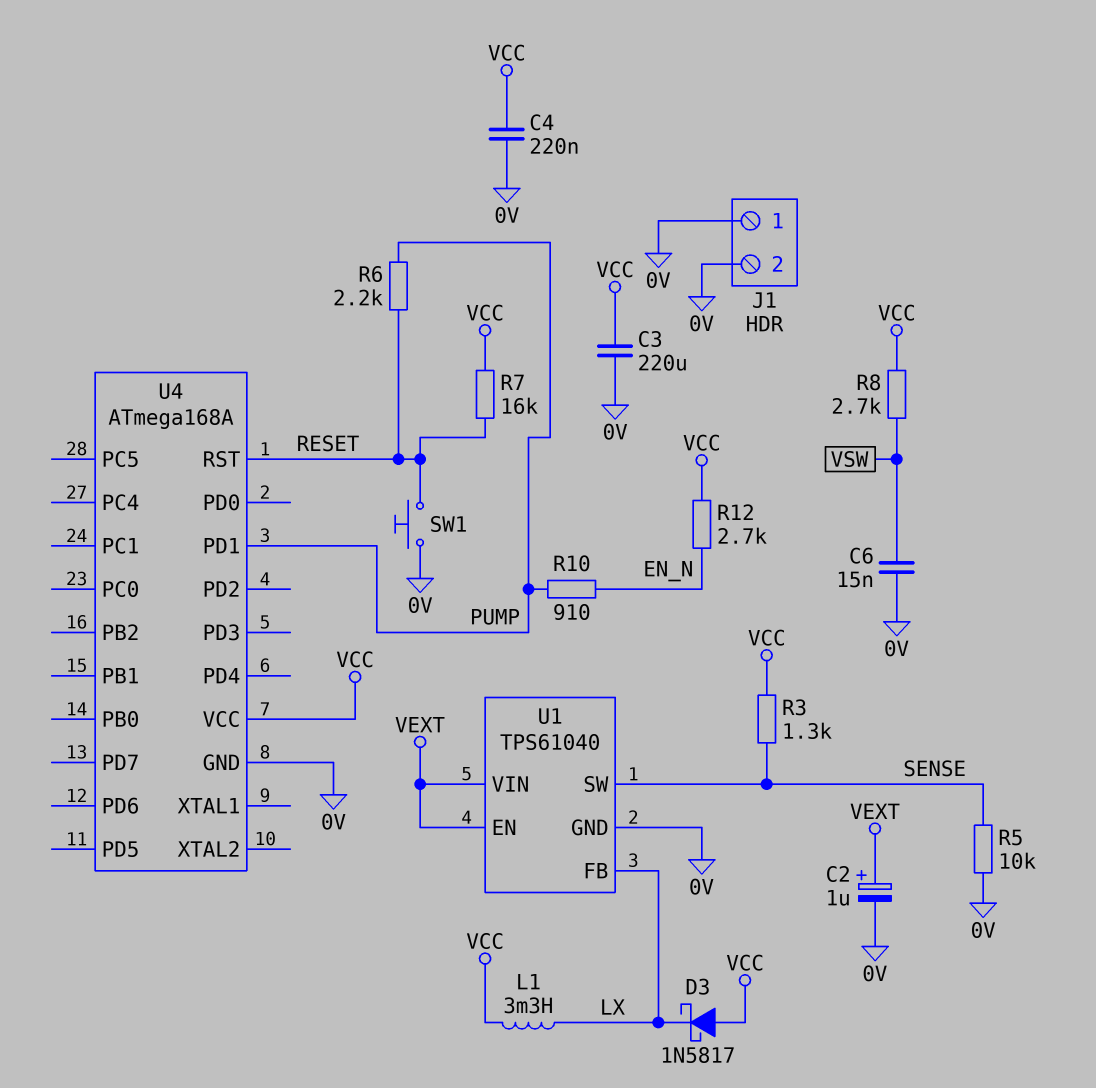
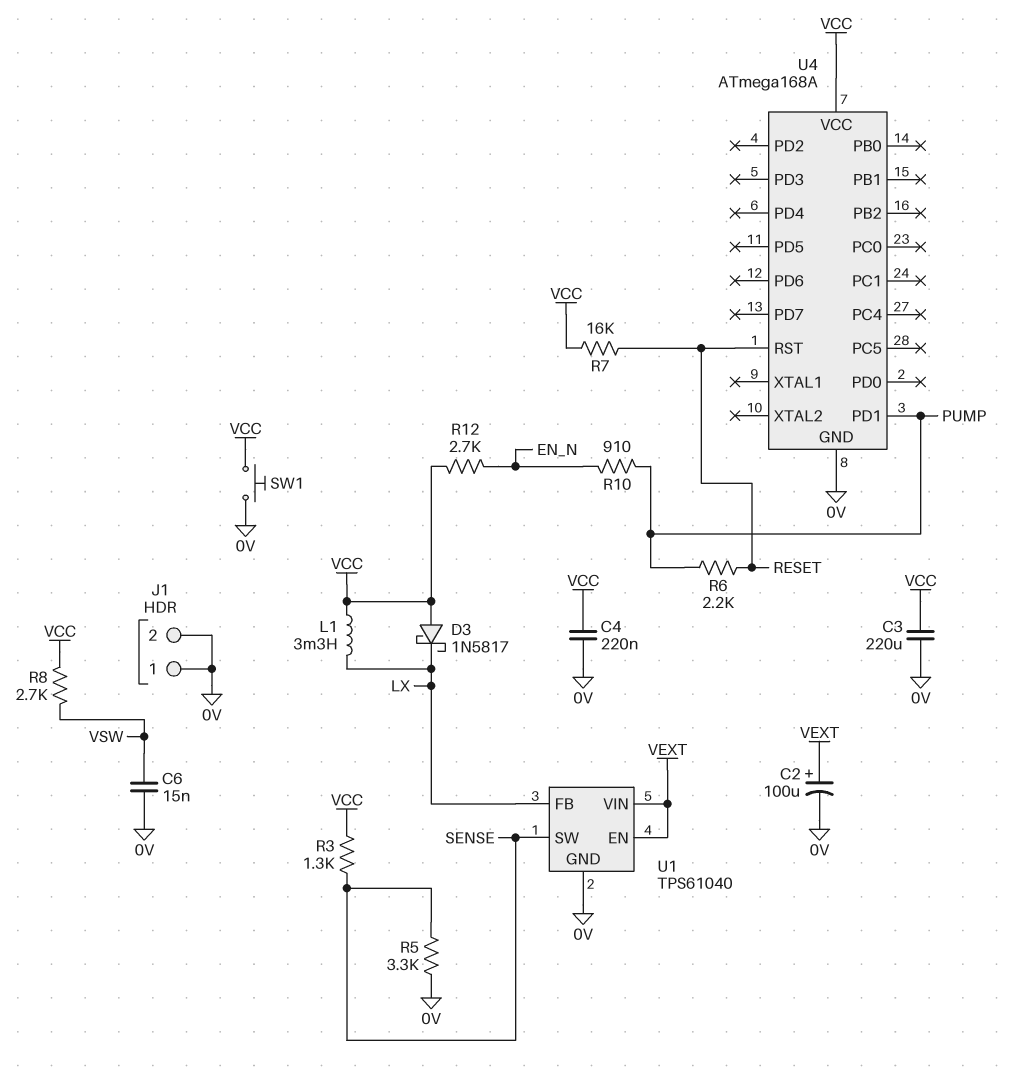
C2: 1uF (plus VEXT, minus 0V) -> 100uF (plus VEXT, minus 0V)
R5: 10k (0V, SENSE) -> 3.3k (0V, SENSE)
SW1: button (0V, RESET) -> button (0V, VCC)

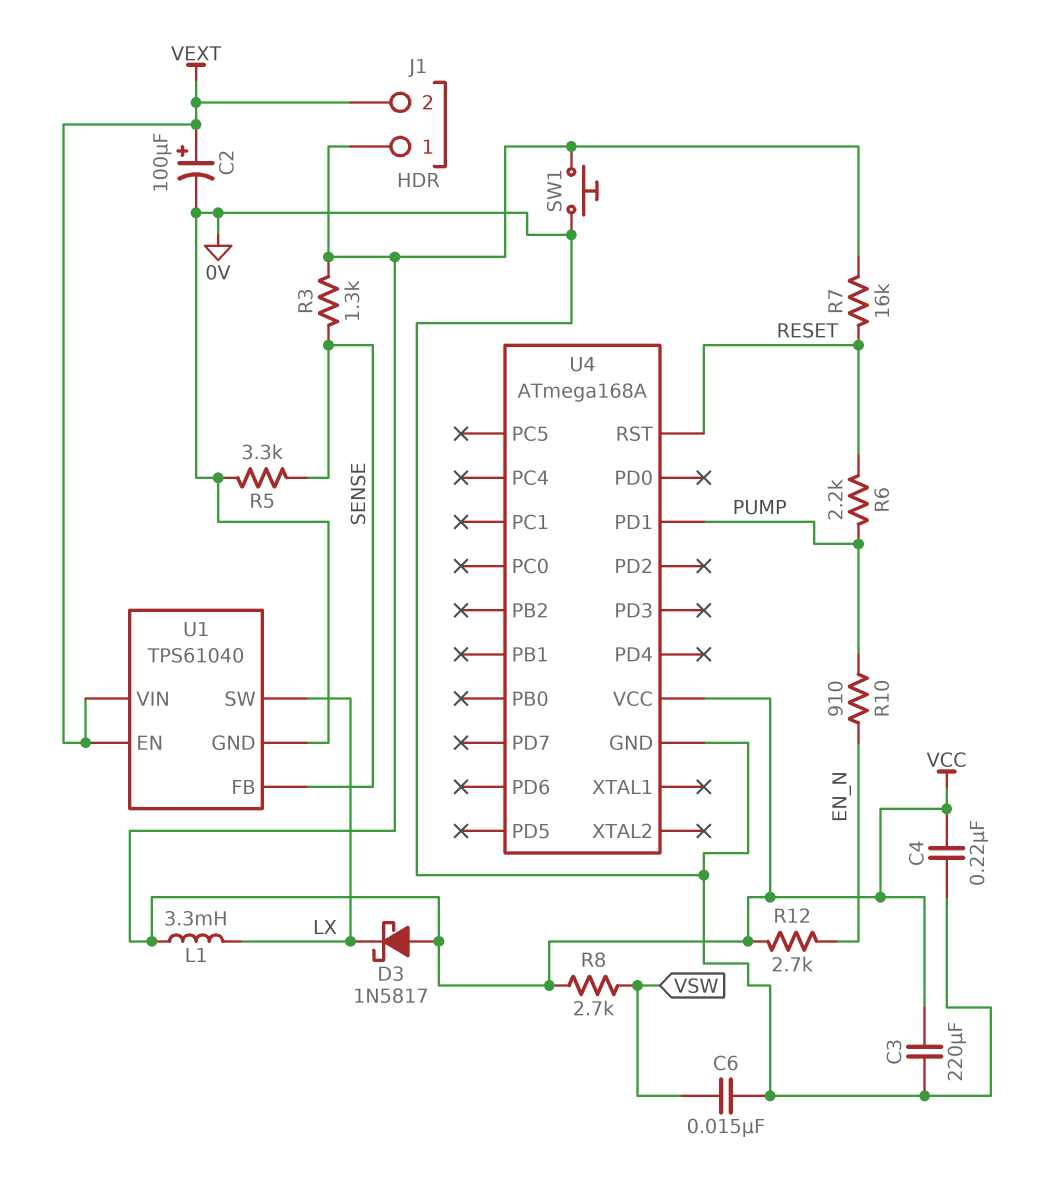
J1 pin 1: 0V -> VCC
J1 pin 2: 0V -> VEXT
U1 pin FB: LX -> SENSE
U1 pin SW: SENSE -> LX

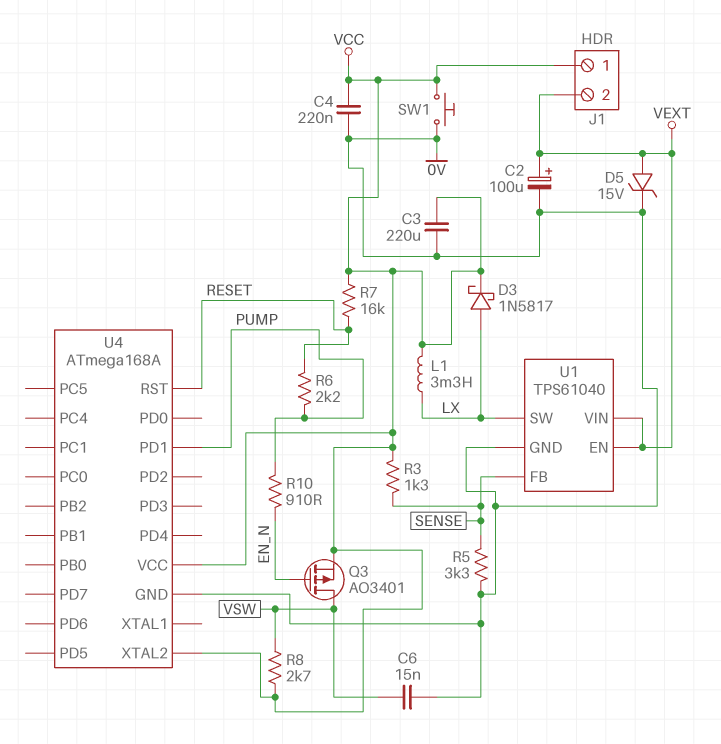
D3: schottky 1N5817 (A VCC, K LX) -> schottky 1N5817 (A LX, K VCC)
D5: none -> zener 15V (A VEXT, K 0V)
Q3: none -> PMOS AO3401 (G EN_N, D VSW, S VCC)
R12: 2.7k (EN_N, VCC) -> none
U4 pin XTAL2: none -> VCC

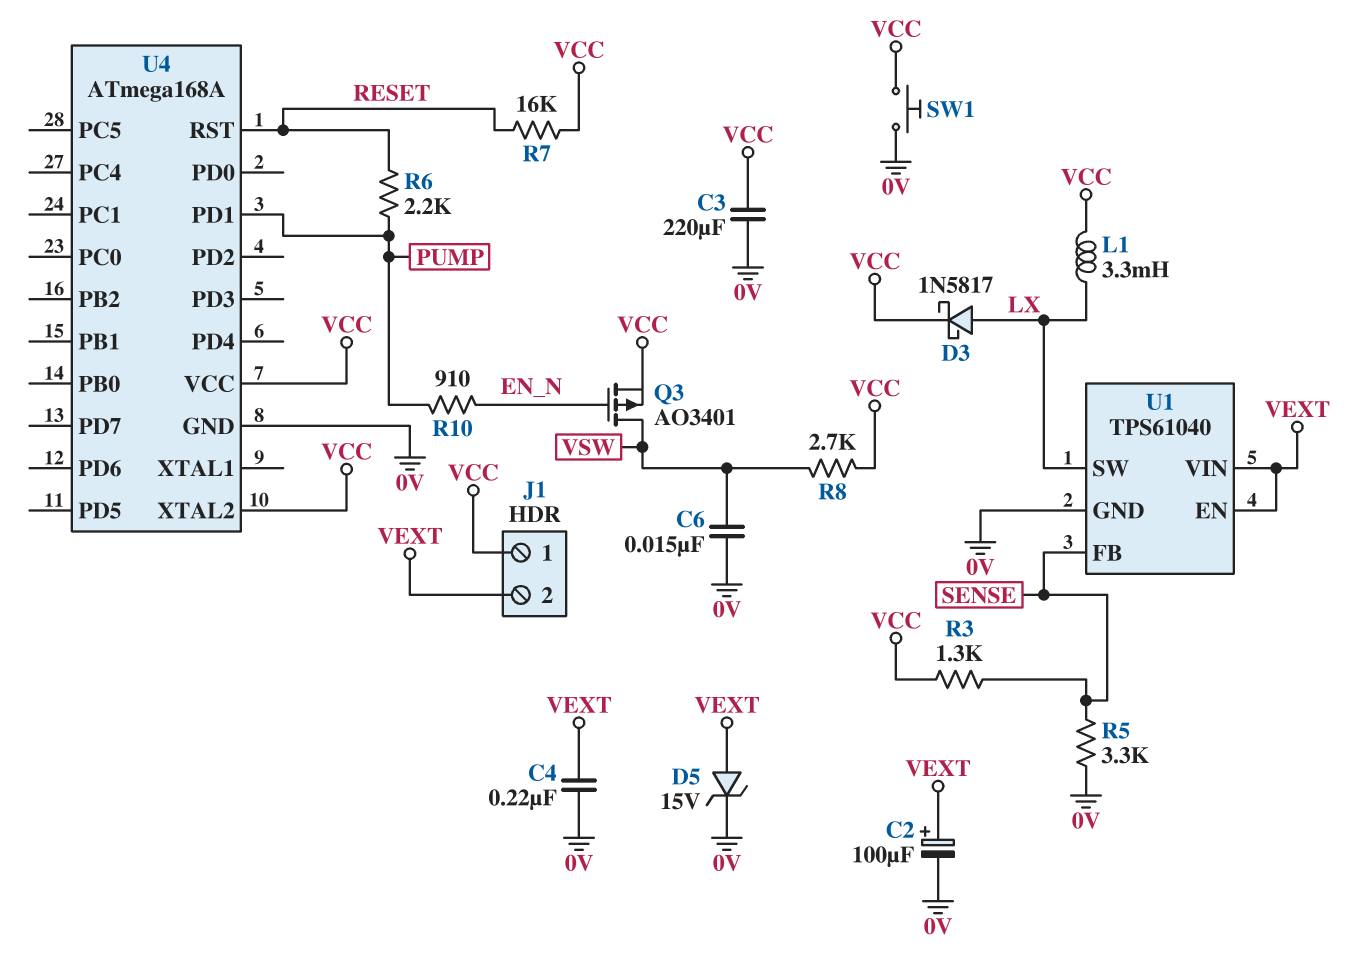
C4: 220nF (0V, VCC) -> 220nF (0V, VEXT)

